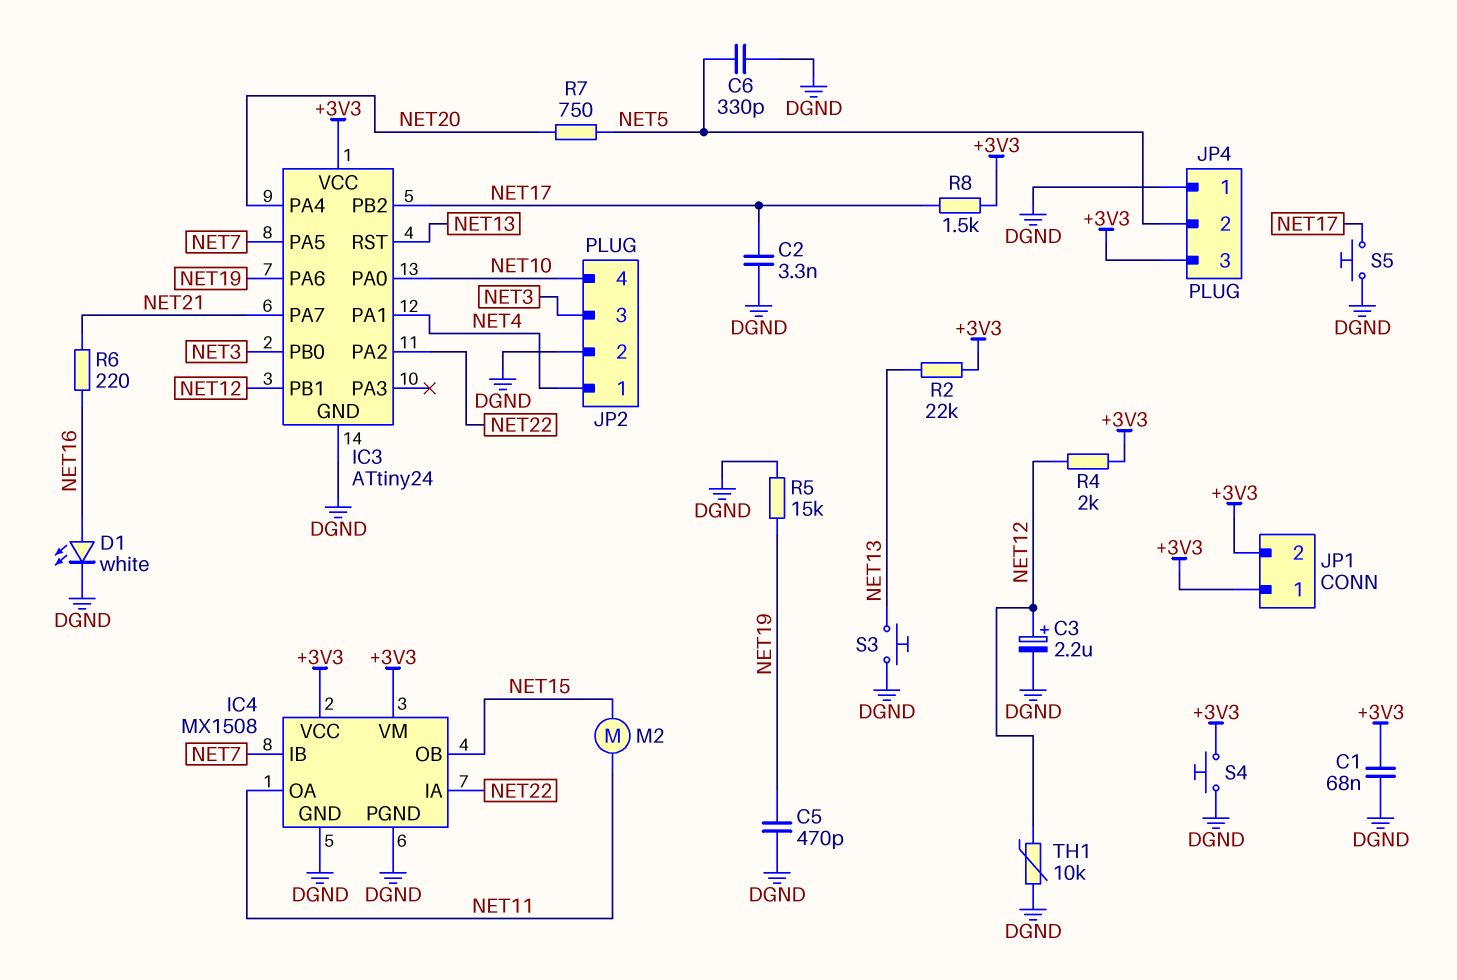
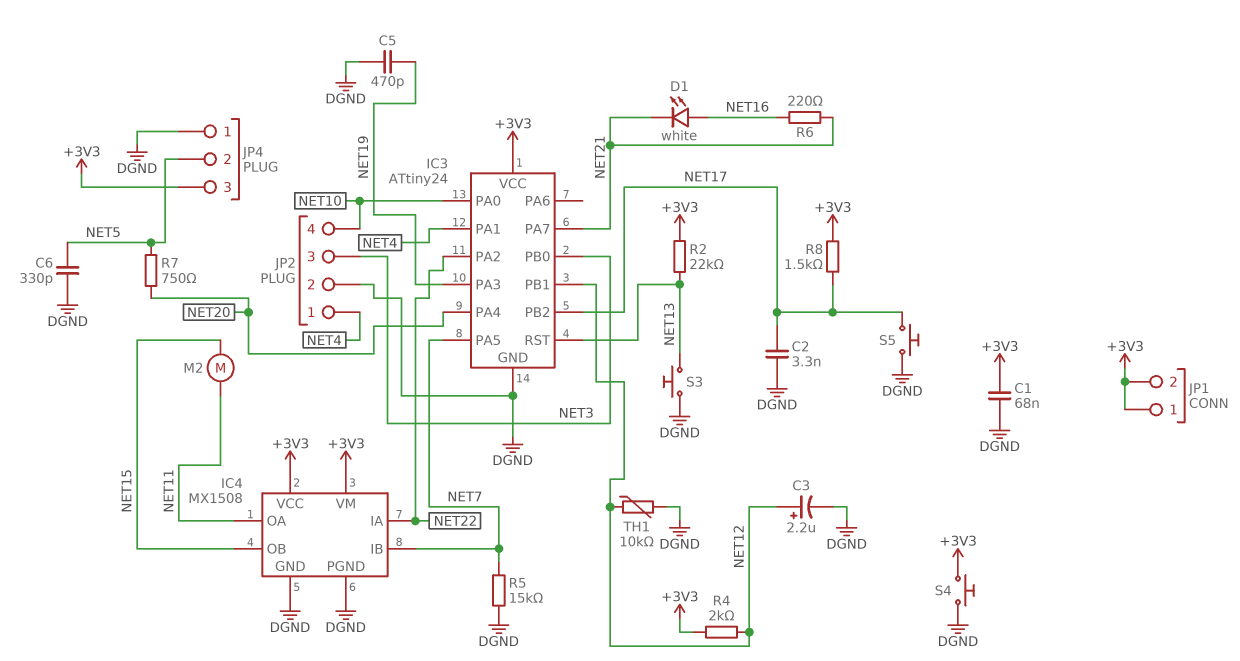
D1: LED white (A NET16, K DGND) -> LED white (A NET16, K NET21)
IC3 pin PA3: none -> NET19
IC3 pin PA6: NET19 -> none
R5: 15k (DGND, NET19) -> 15k (DGND, NET7)

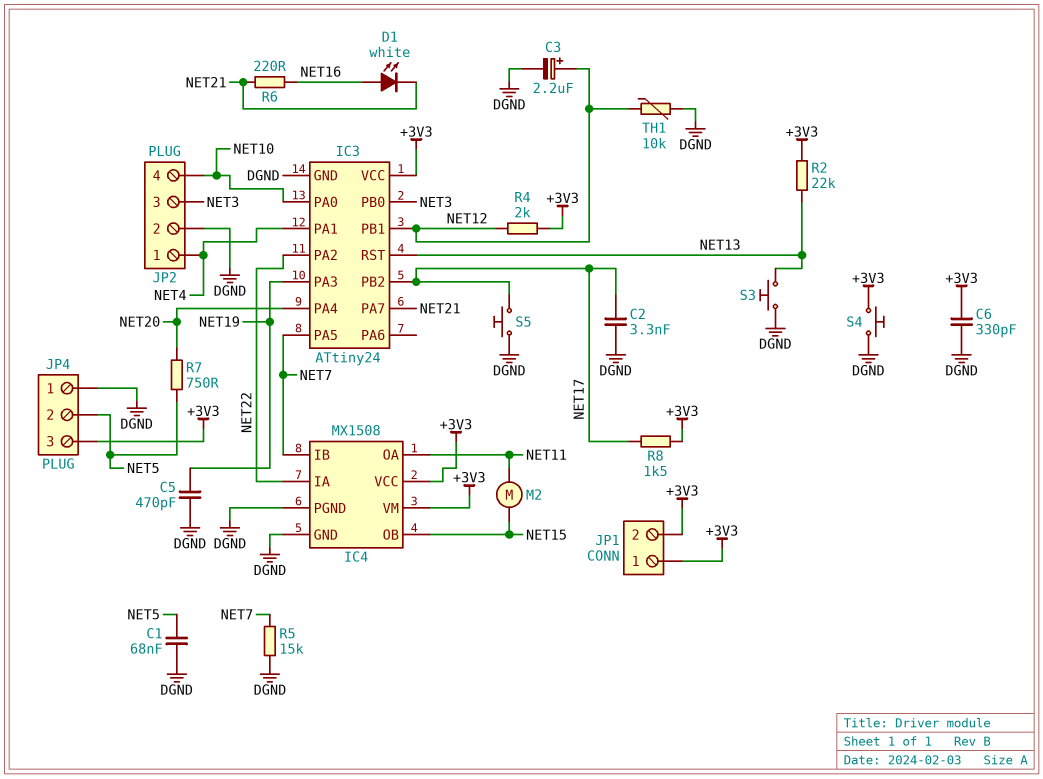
C1: 68nF (+3V3, DGND) -> 68nF (DGND, NET5)
C6: 330pF (DGND, NET5) -> 330pF (+3V3, DGND)

